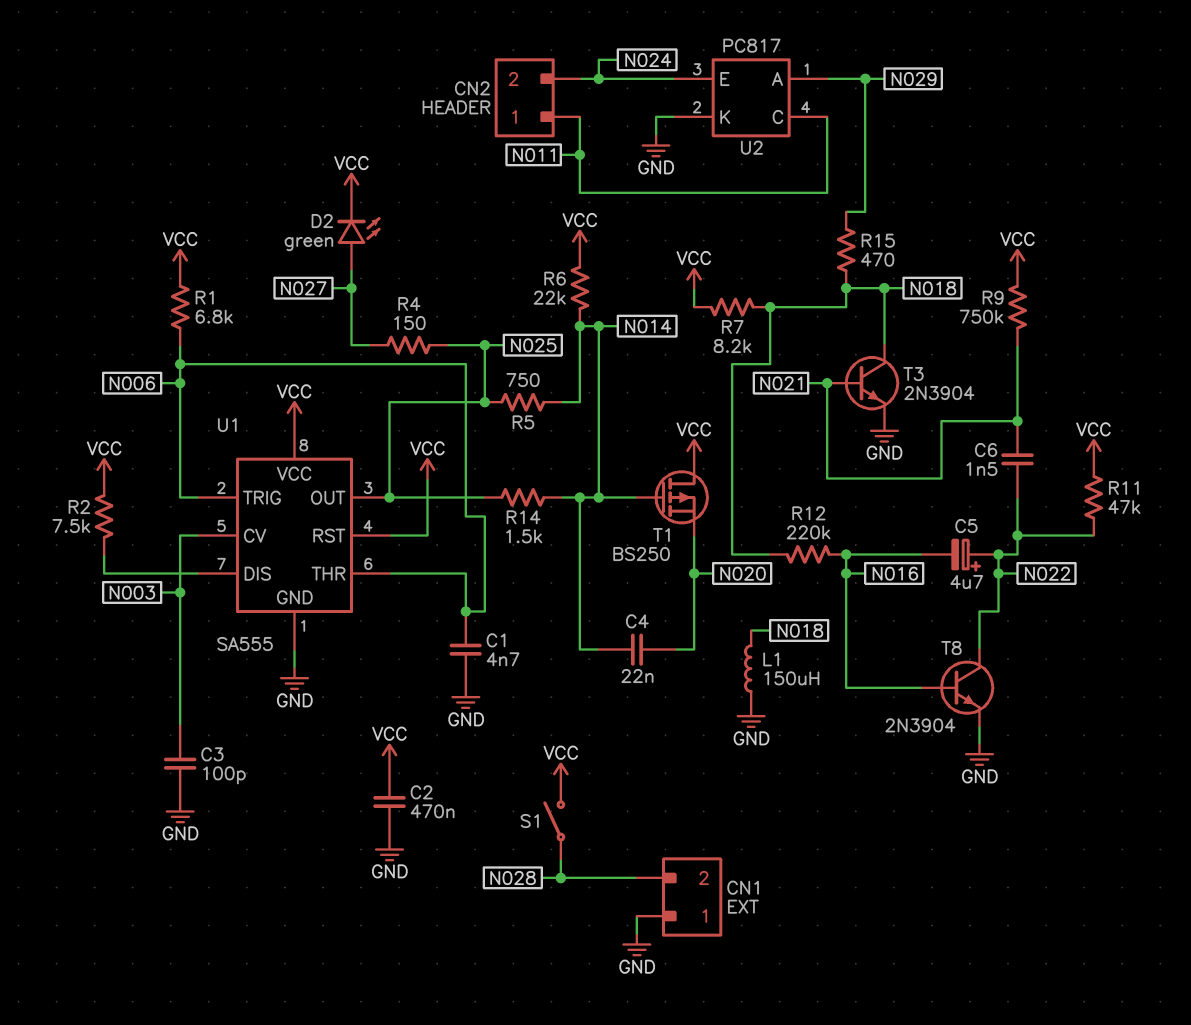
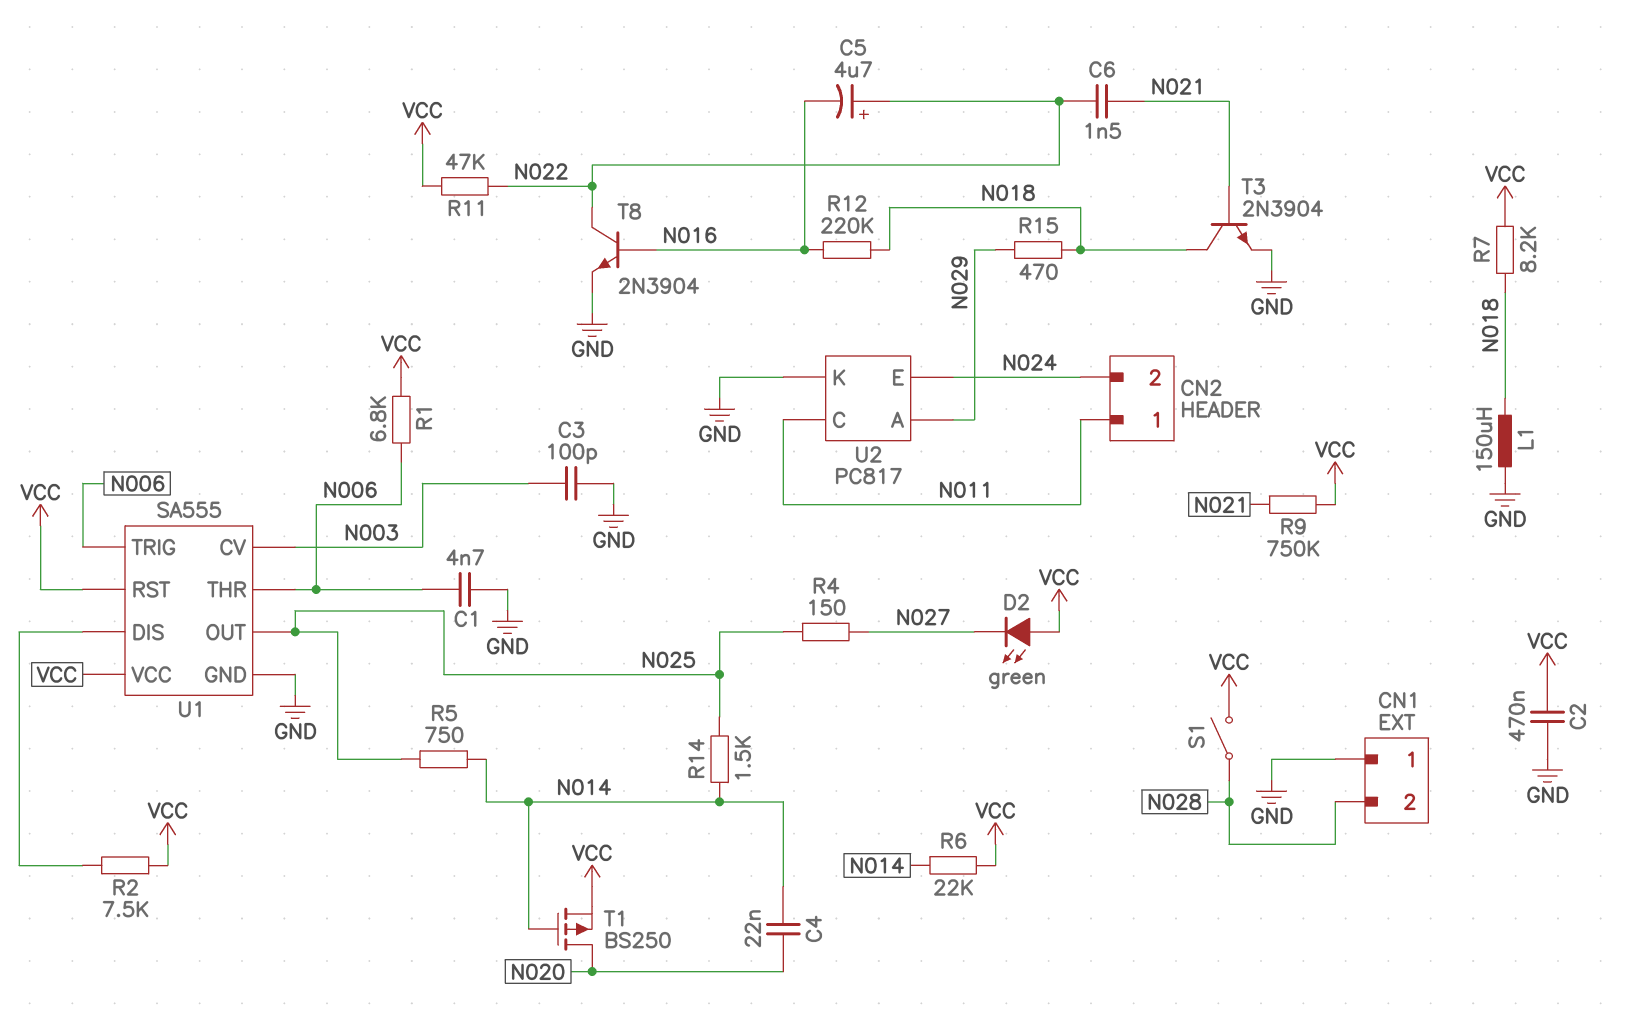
D2: LED green (A N027, K VCC) -> LED green (A VCC, K N027)
T1: PMOS BS250 (G N014, D VCC, S N020) -> PMOS BS250 (G N014, D N020, S VCC)

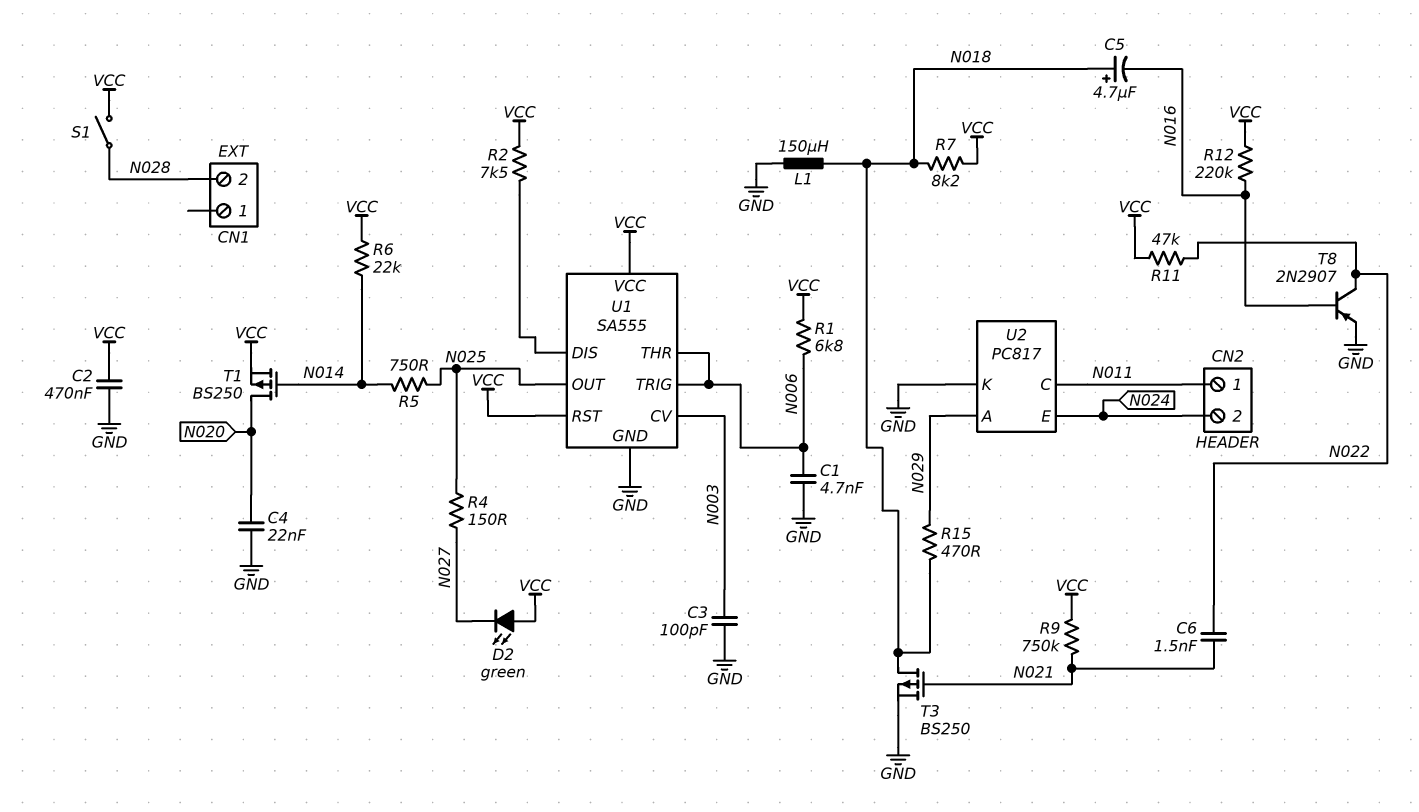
C4: 22nF (N014, N020) -> 22nF (GND, N020)
C5: 4.7uF (plus N022, minus N016) -> 4.7uF (plus N018, minus N016)
CN1 pin 1: GND -> none
R12: 220k (N016, N018) -> 220k (N016, VCC)
R14: 1.5k (N014, N025) -> none
T3: NPN 2N3904 (B N021, C N018, E GND) -> PMOS BS250 (G N021, D N018, S GND)
T8: NPN 2N3904 (B N016, C N022, E GND) -> PNP 2N2907 (B N016, C N022, E GND)

